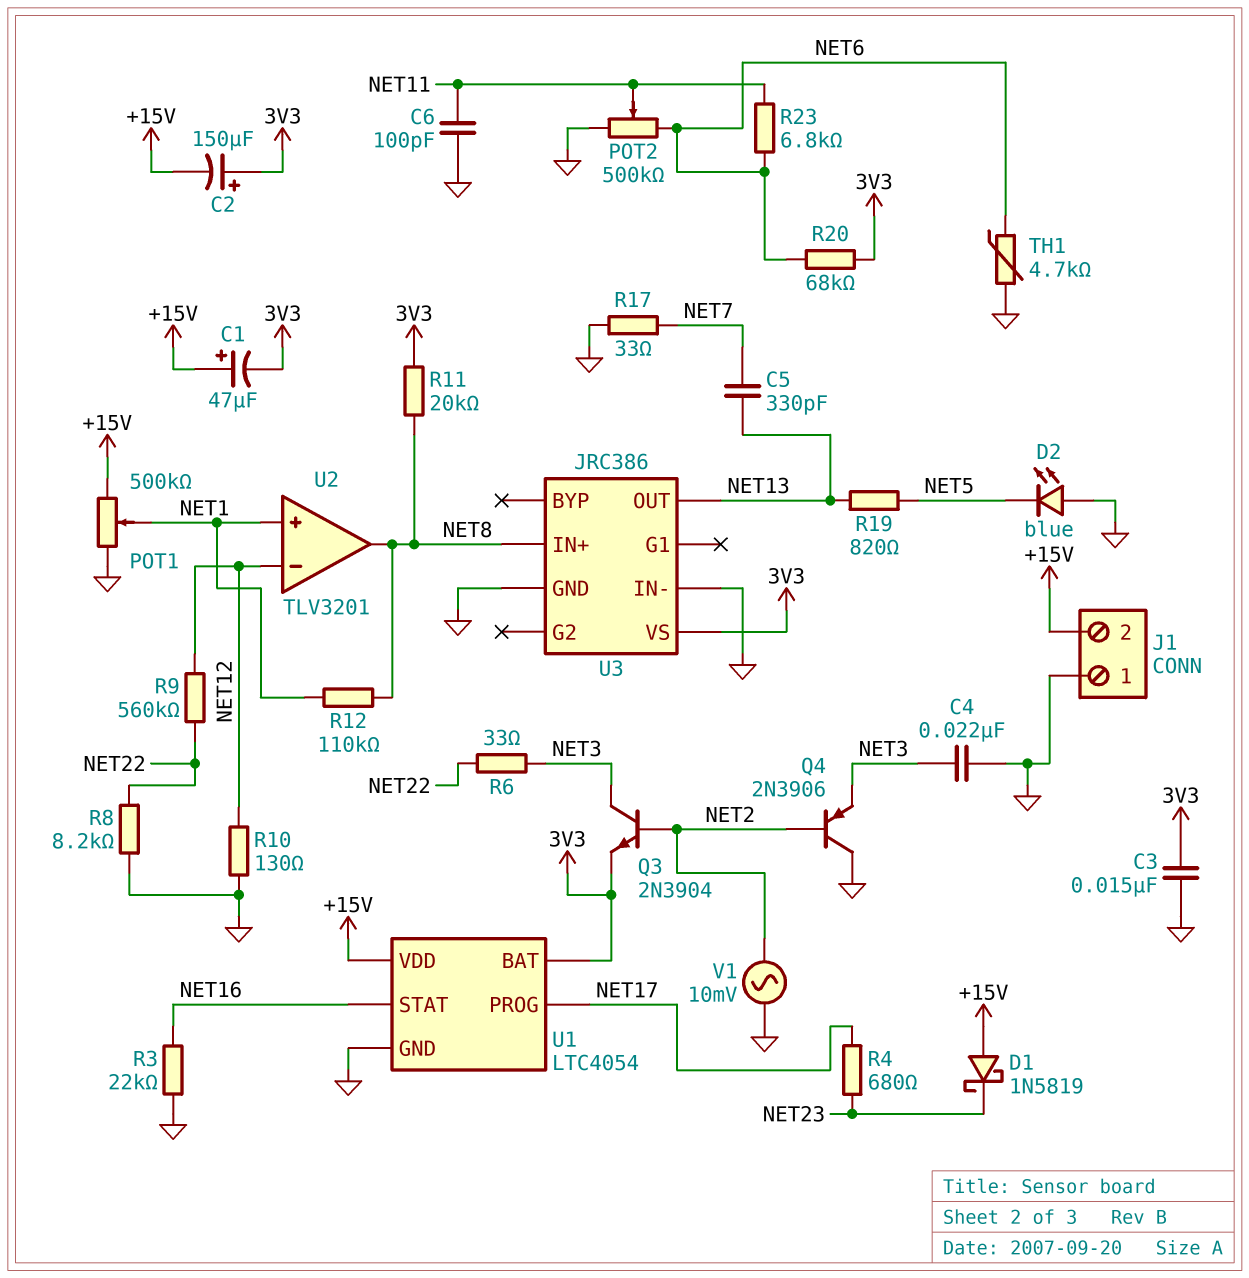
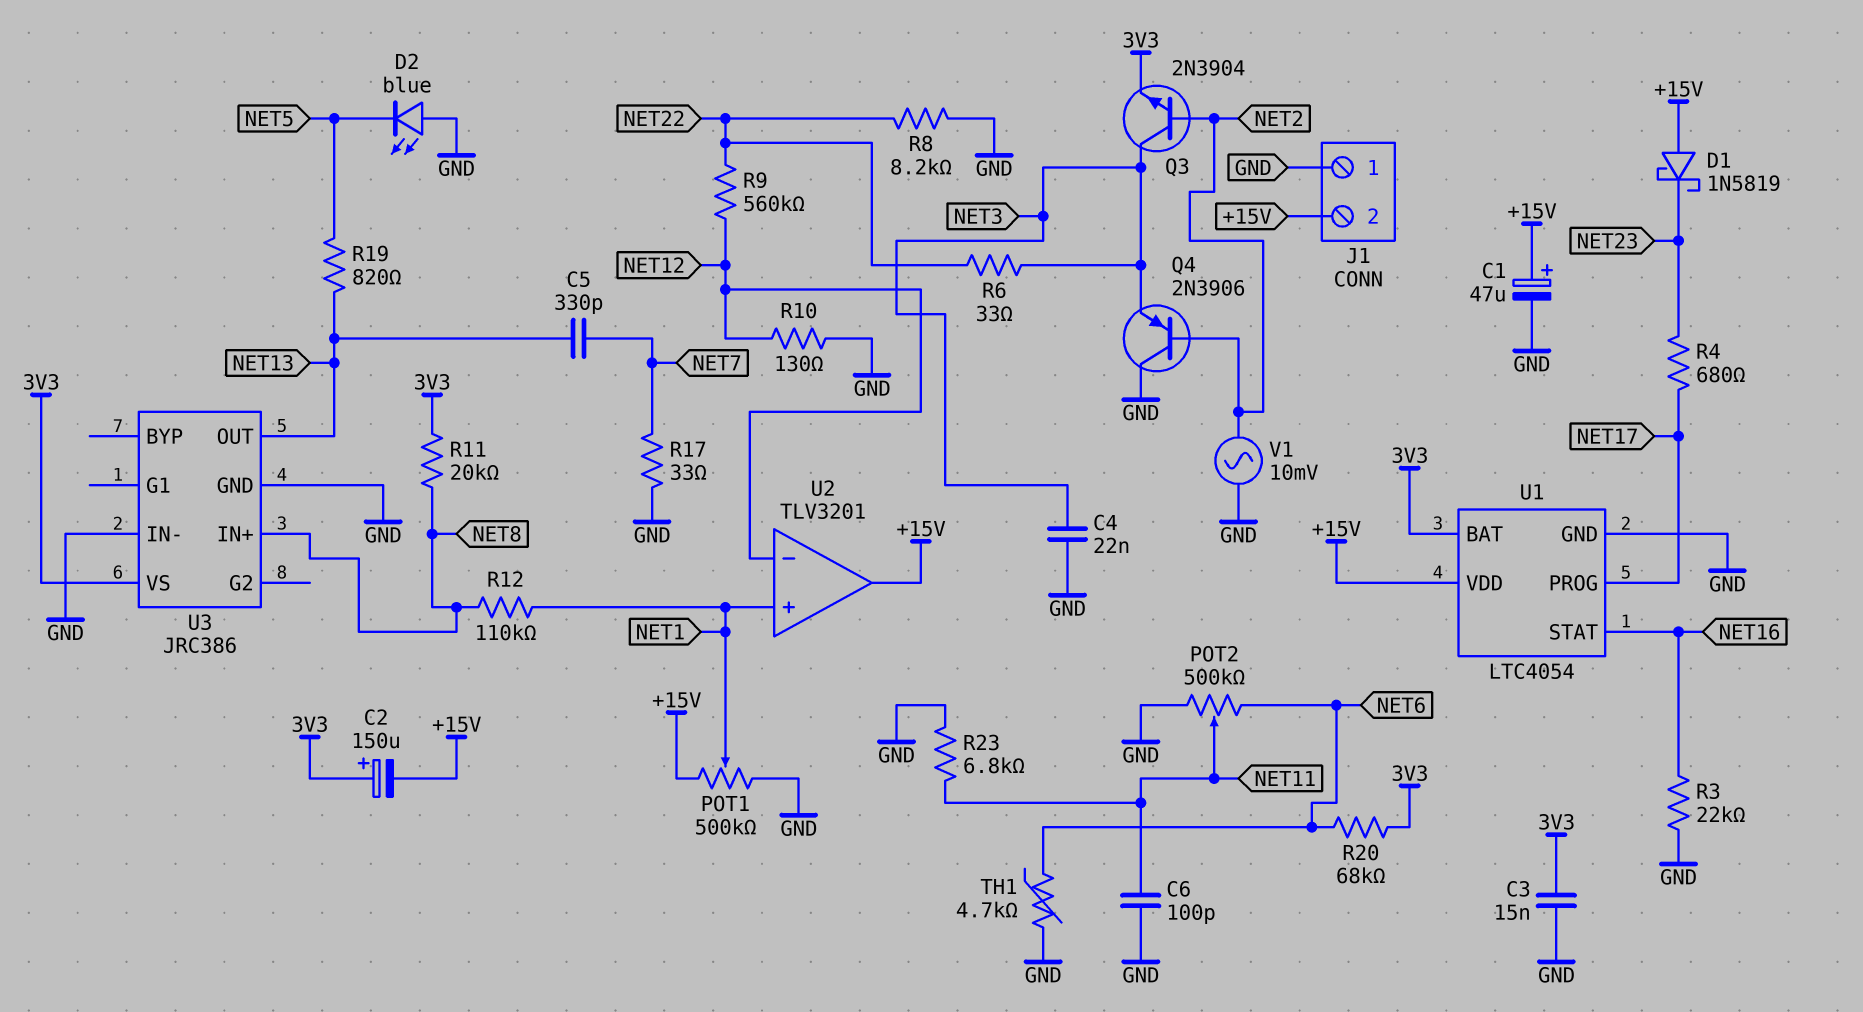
C1: 47uF (plus +15V, minus 3V3) -> 47uF (plus +15V, minus GND)
R23: 6.8k (NET6, NET11) -> 6.8k (GND, NET11)
U2 pin out: NET8 -> +15V

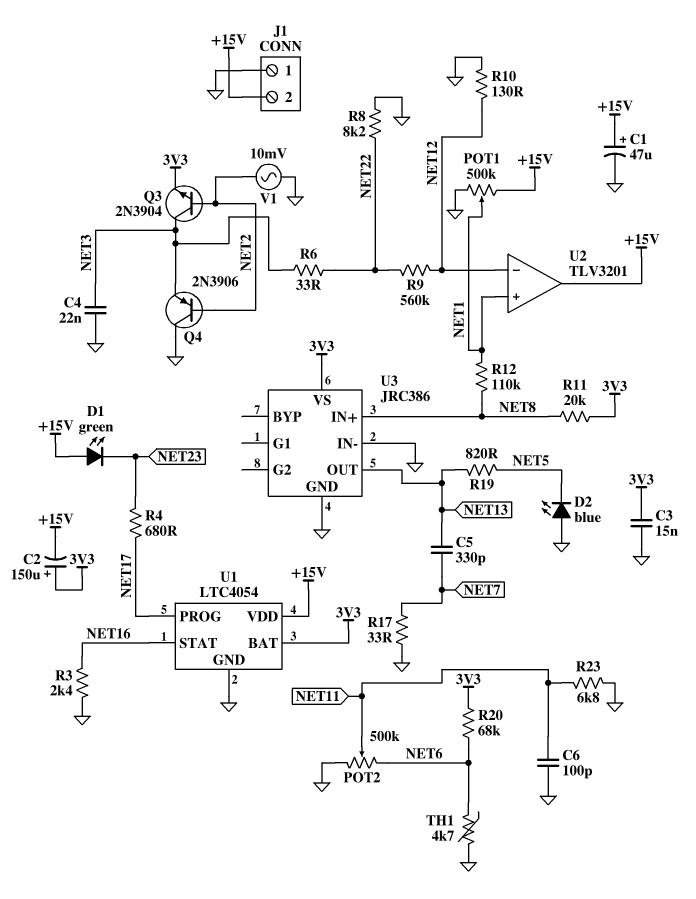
D1: schottky 1N5819 (A +15V, K NET23) -> LED green (A +15V, K NET23)
R3: 22k (GND, NET16) -> 2.4k (GND, NET16)

